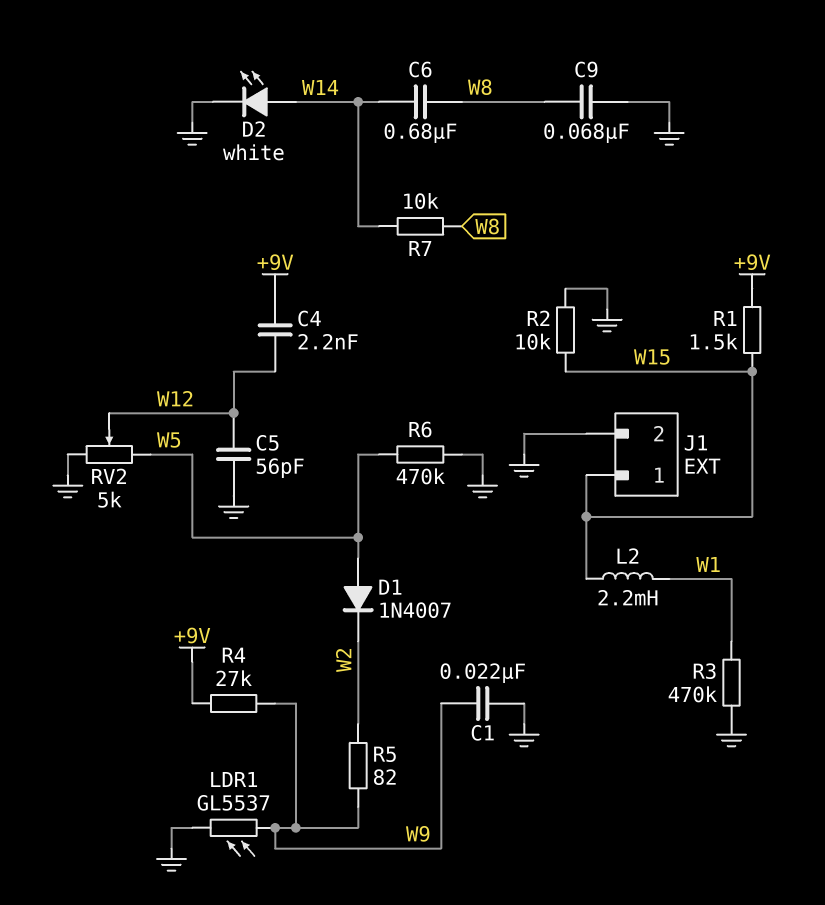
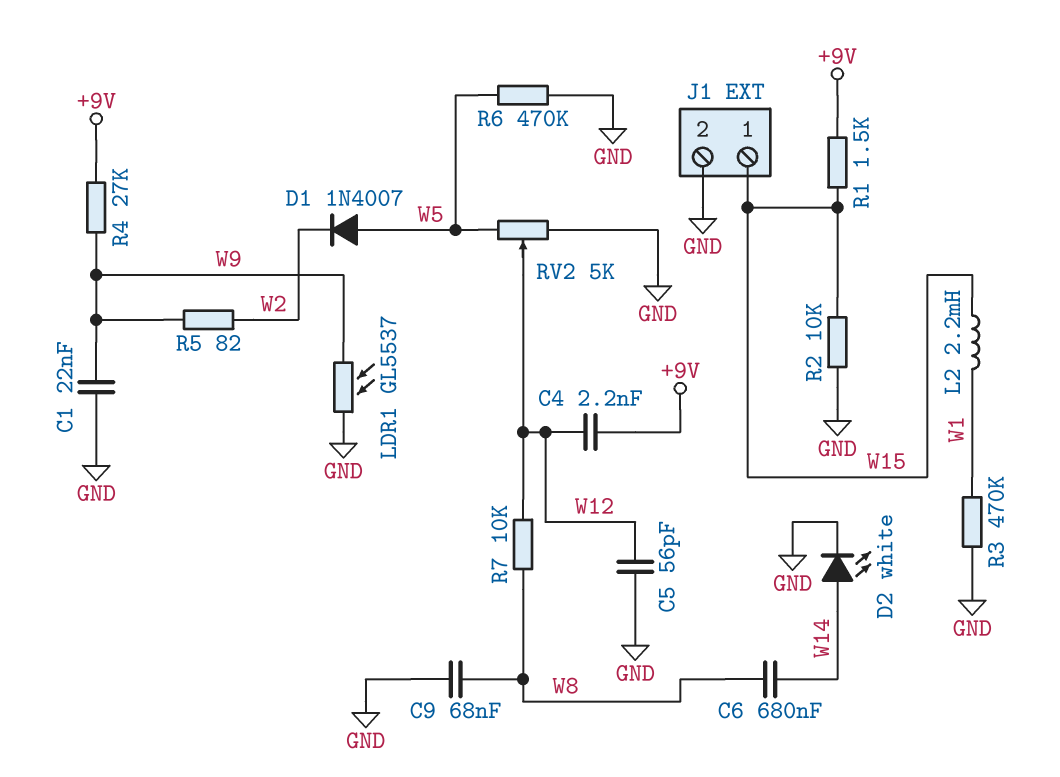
R7: 10k (W8, W14) -> 10k (W8, W12)

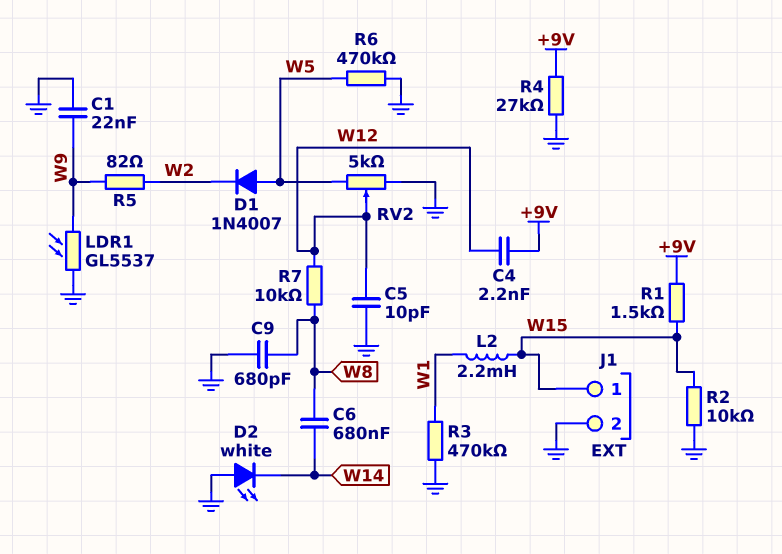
C5: 56pF (GND, W12) -> 10pF (GND, W12)
C9: 68nF (GND, W8) -> 680pF (GND, W8)
D2: LED white (A W14, K GND) -> LED white (A GND, K W14)
R4: 27k (+9V, W9) -> 27k (+9V, GND)

